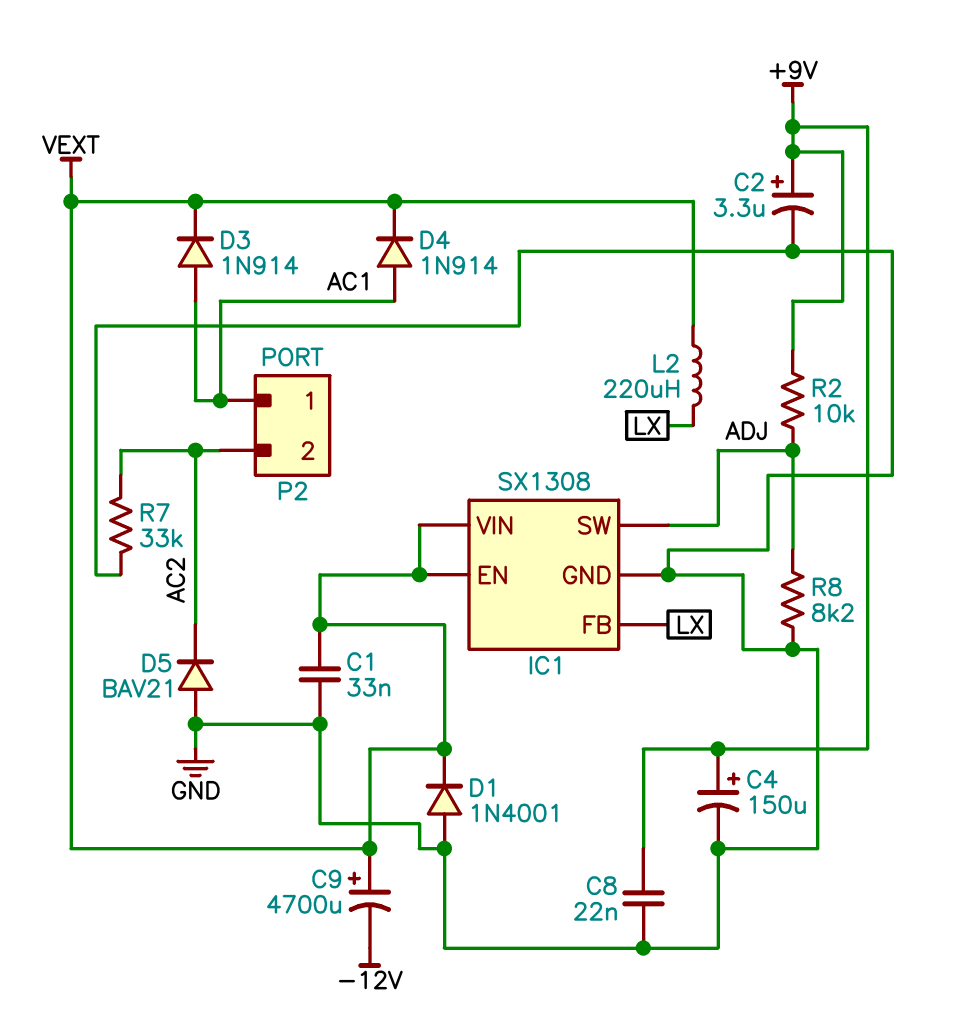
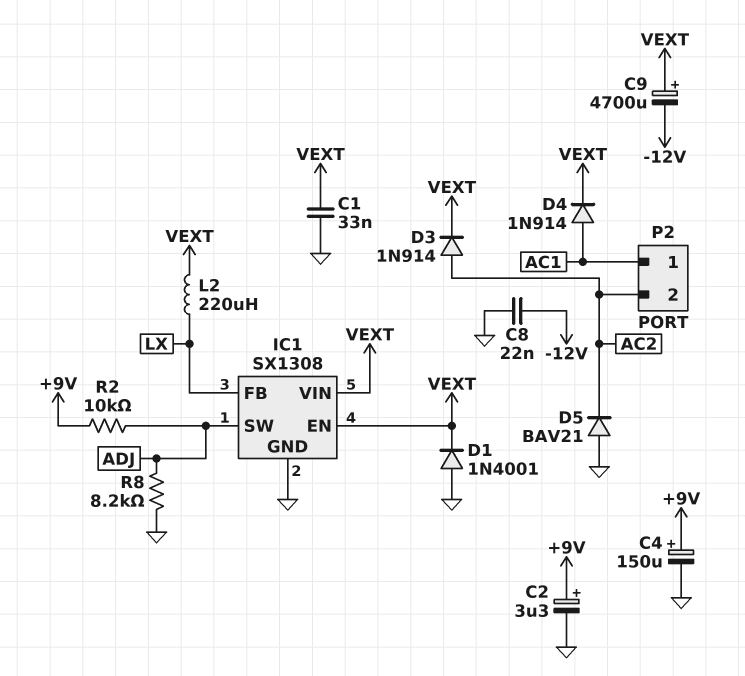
C8: 22nF (+9V, GND) -> 22nF (-12V, GND)
D3: diode 1N914 (A AC1, K VEXT) -> diode 1N914 (A AC2, K VEXT)
R7: 33k (AC2, GND) -> none

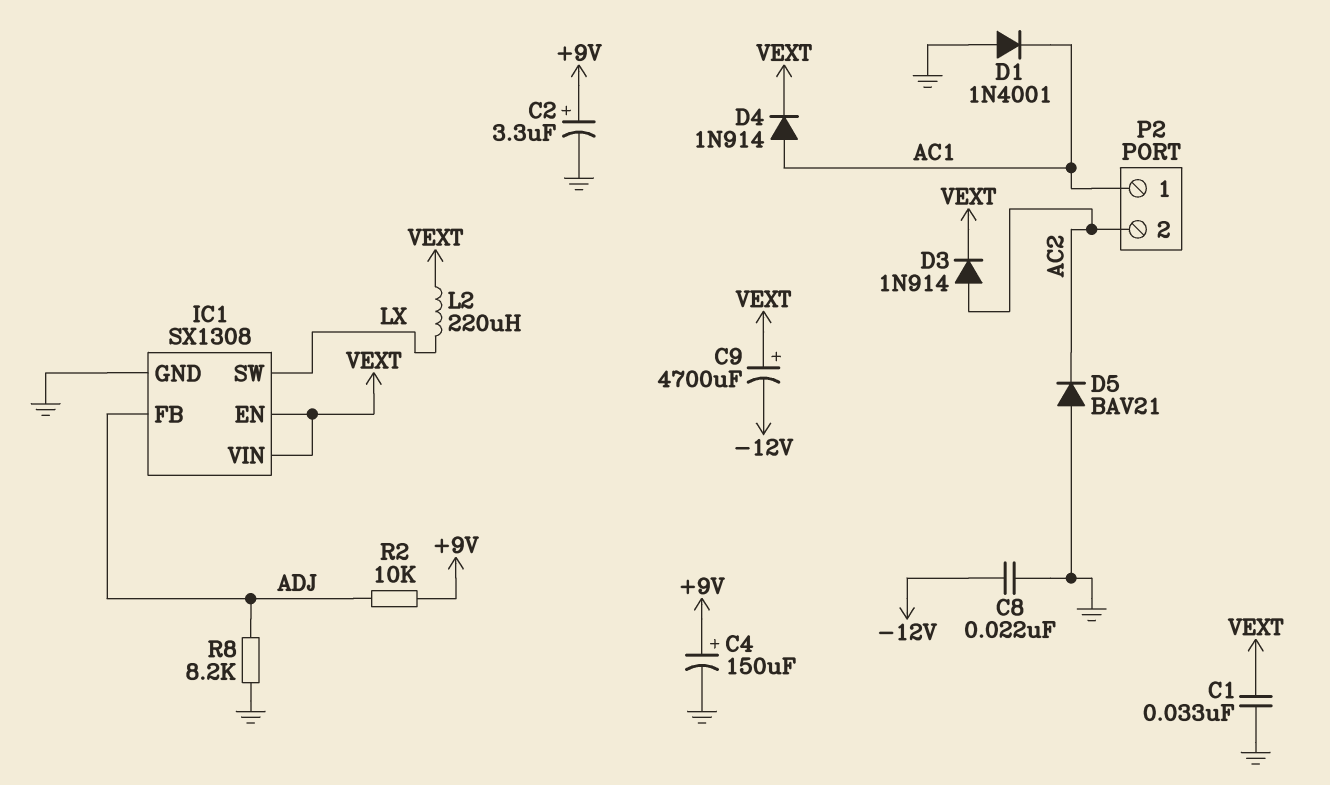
D1: diode 1N4001 (A GND, K VEXT) -> diode 1N4001 (A GND, K AC1)
IC1 pin FB: LX -> ADJ
IC1 pin SW: ADJ -> LX

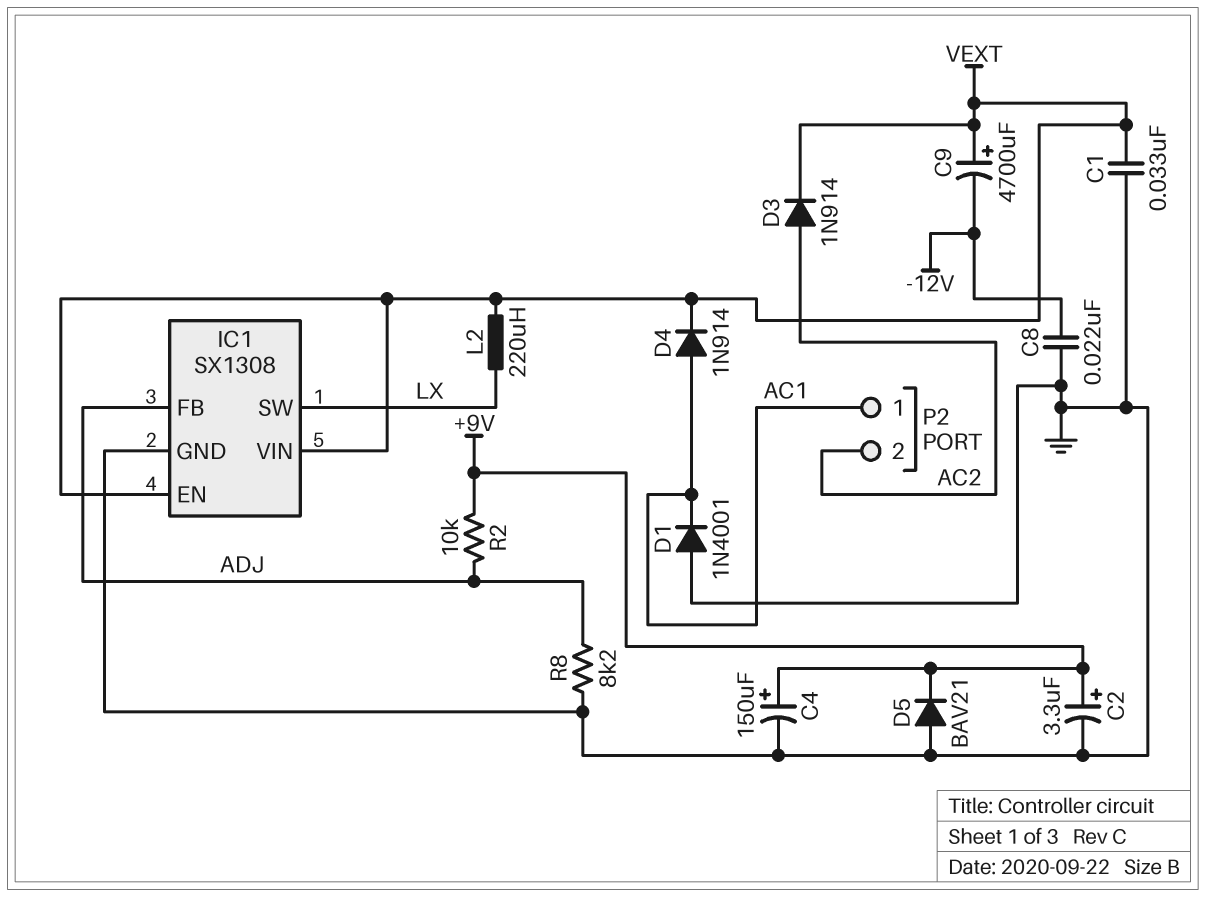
D5: diode BAV21 (A GND, K AC2) -> diode BAV21 (A GND, K +9V)

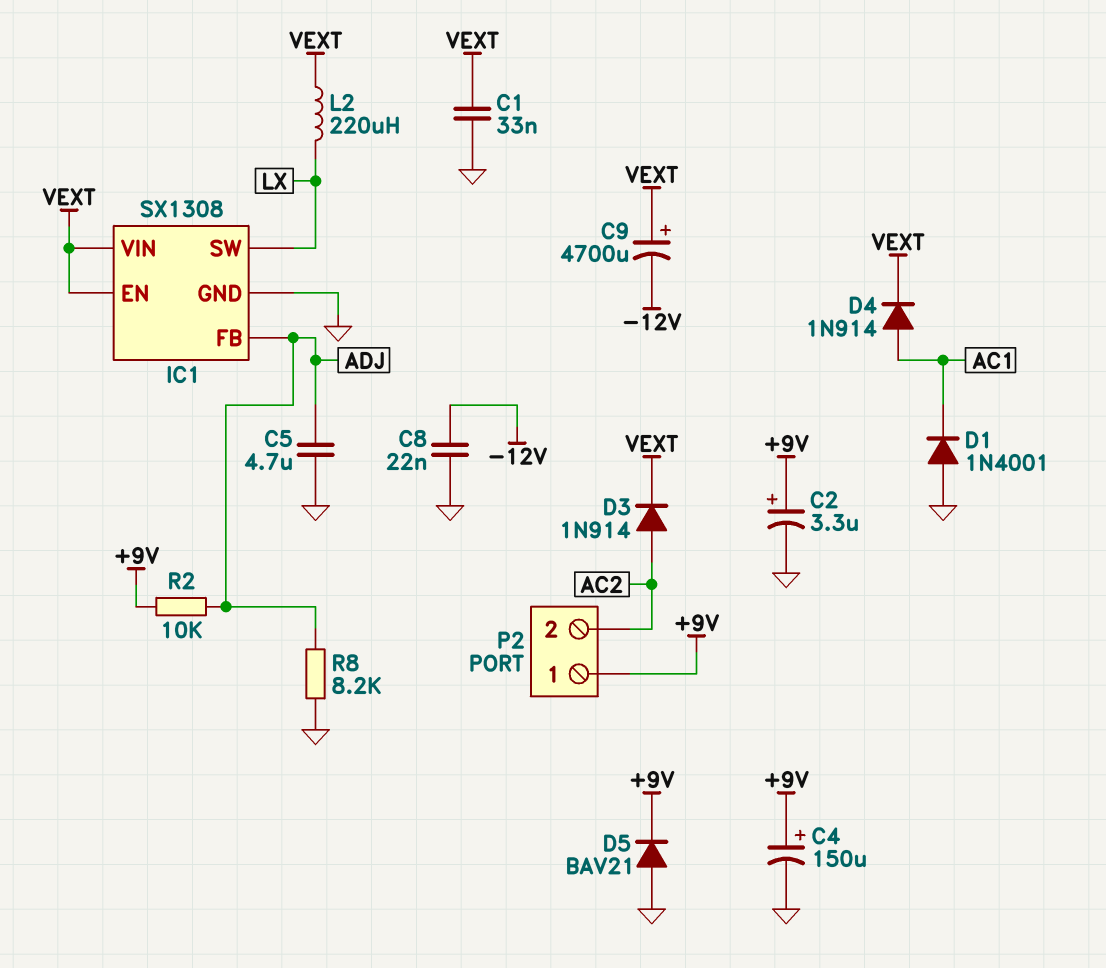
C5: none -> 4.7uF (ADJ, GND)
P2 pin 1: AC1 -> +9V

